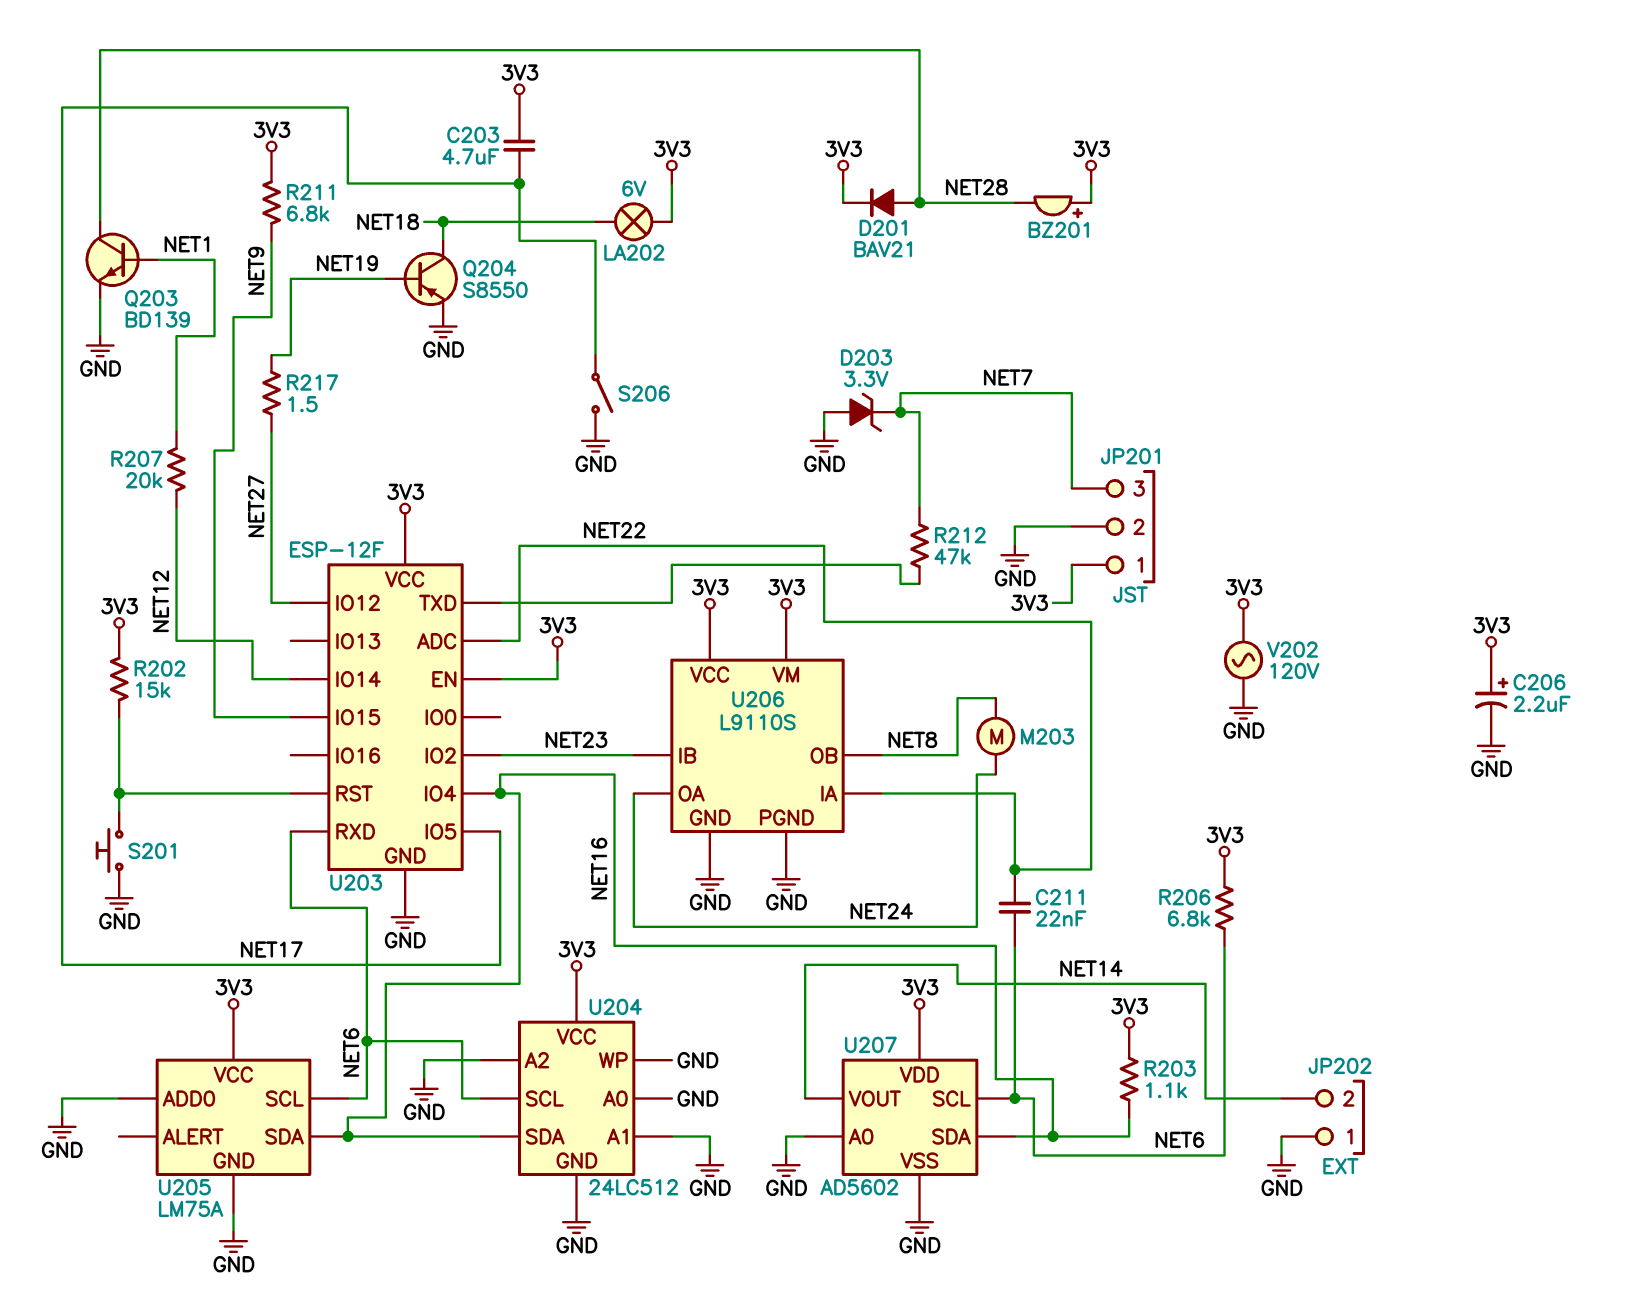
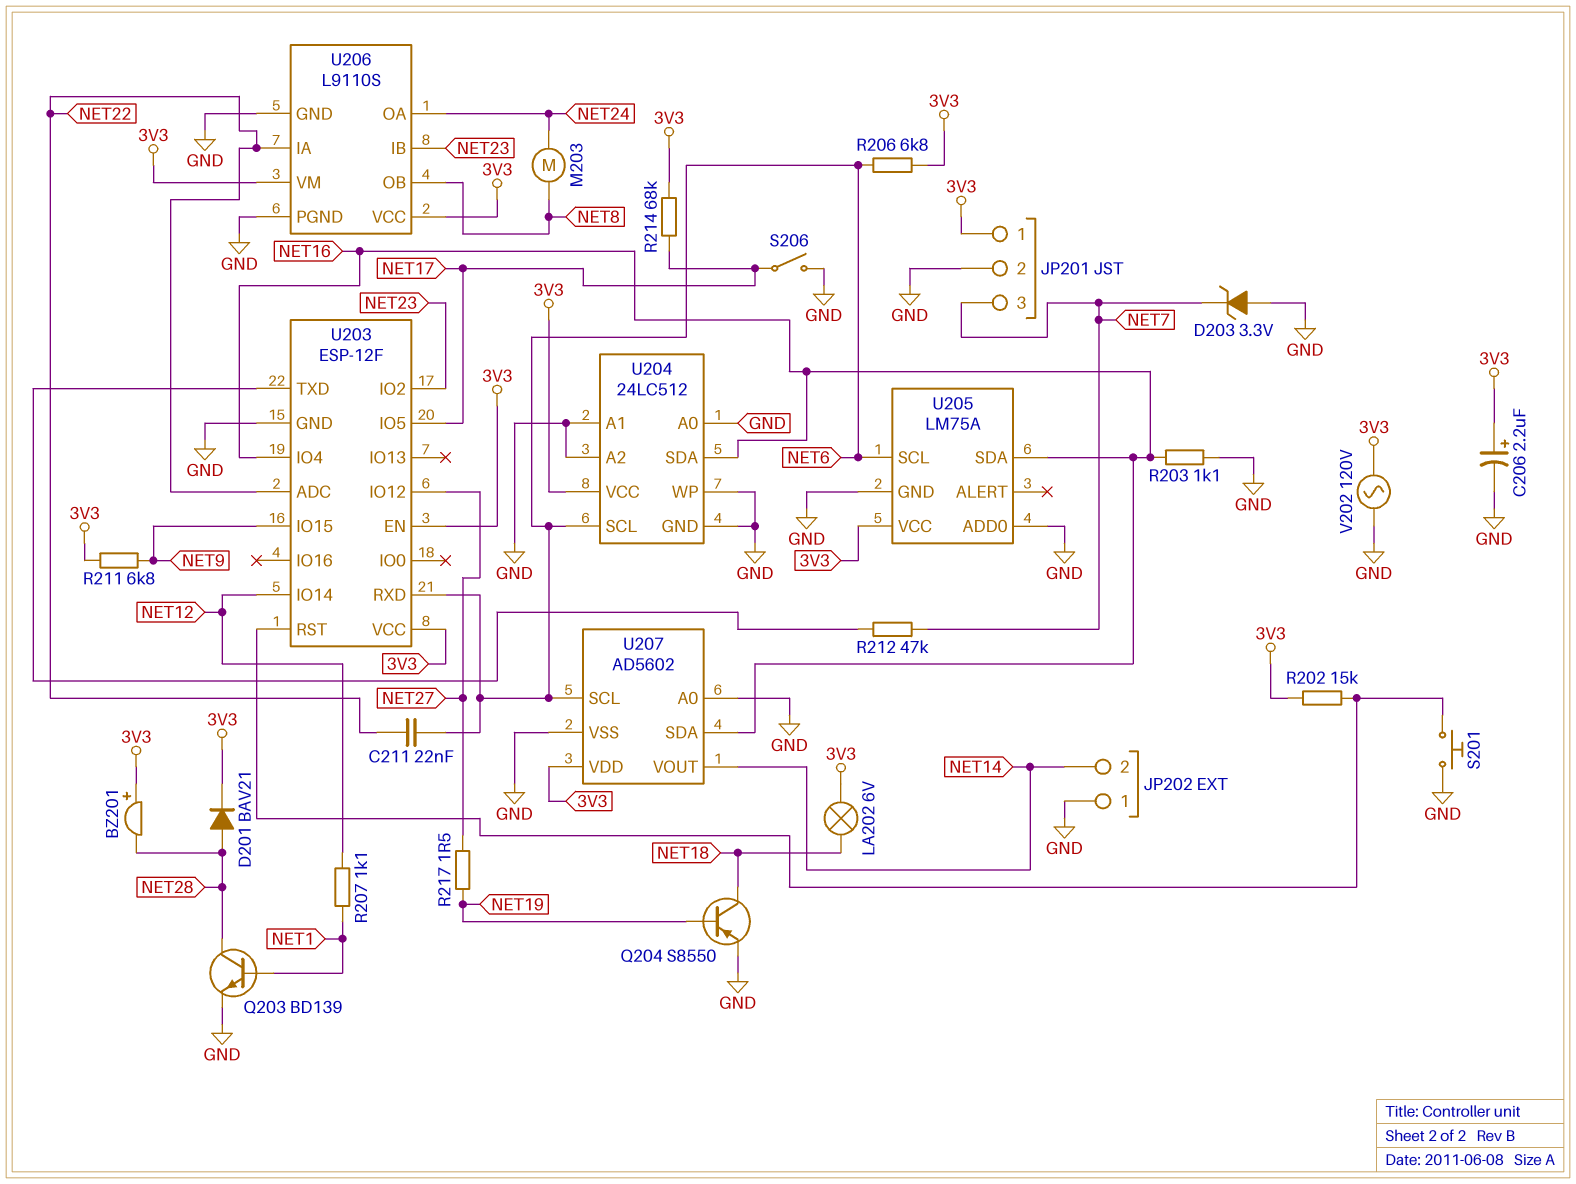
C203: 4.7uF (3V3, NET17) -> none
R203: 1.1k (3V3, NET16) -> 1.1k (GND, NET16)
R207: 20k (NET1, NET12) -> 1.1k (NET1, NET12)
R214: none -> 68k (3V3, NET17)

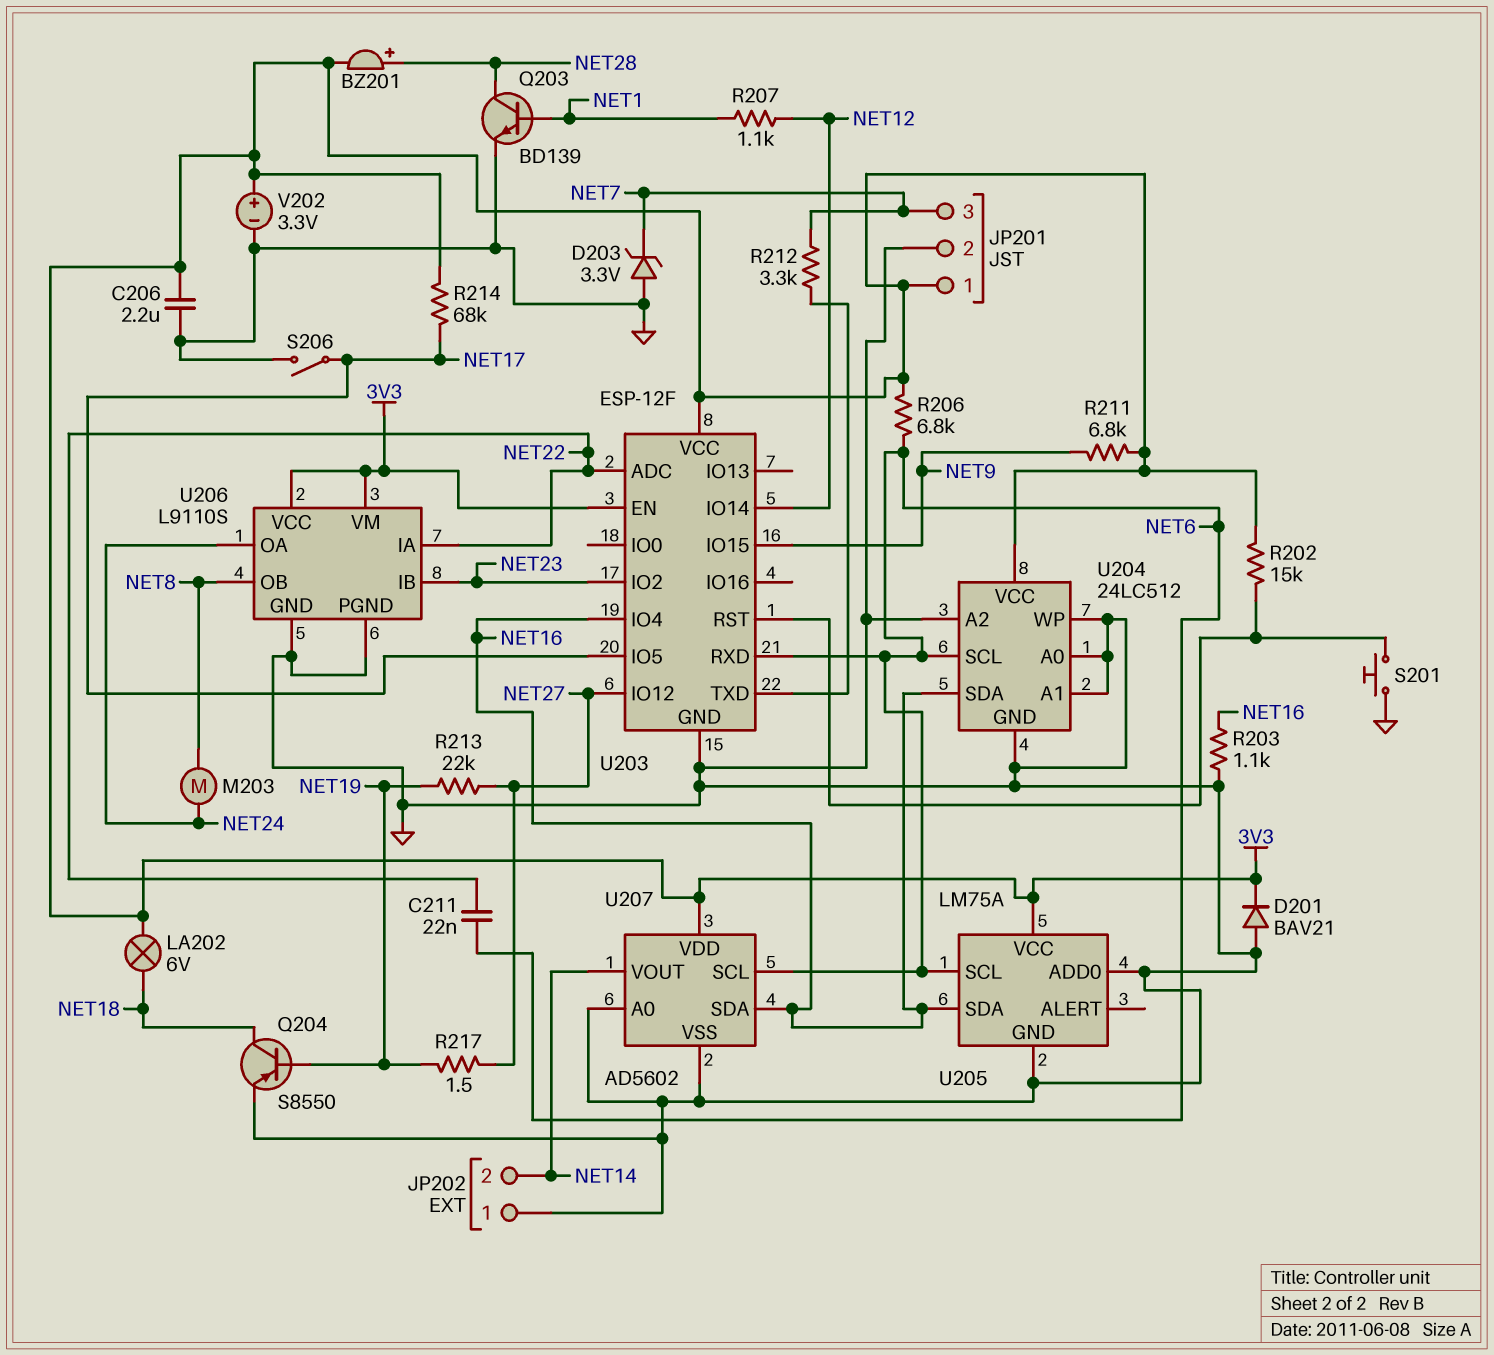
BZ201: buzzer (plus 3V3, minus NET28) -> buzzer (plus NET28, minus 3V3)
C206: 2.2uF (plus 3V3, minus GND) -> 2.2uF (3V3, GND)
D201: diode BAV21 (A NET28, K 3V3) -> diode BAV21 (A GND, K 3V3)
R212: 47k (NET7, U203/TXD) -> 3.3k (NET7, U203/TXD)
R213: none -> 22k (NET19, NET27)
V202: AC 120V (3V3, GND) -> 3.3V (plus 3V3, minus GND)

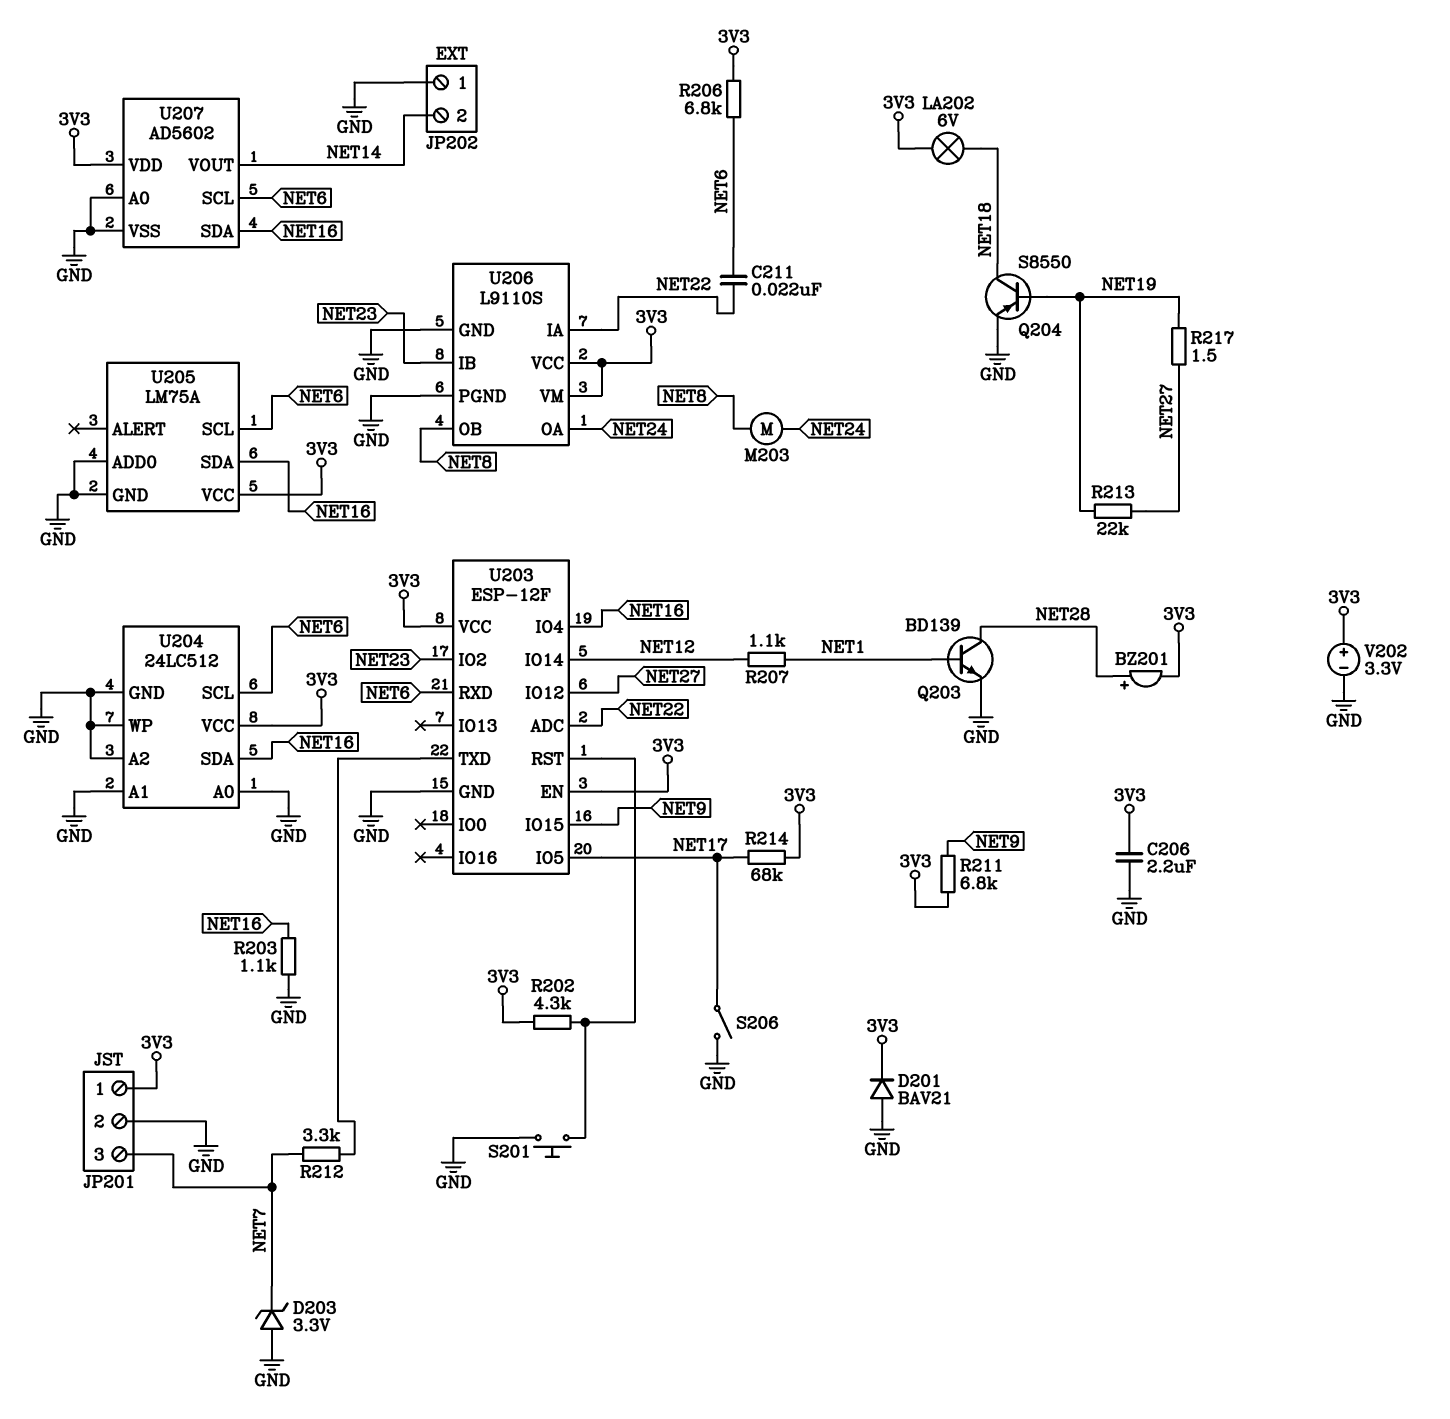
R202: 15k (3V3, U203/RST) -> 4.3k (3V3, U203/RST)

